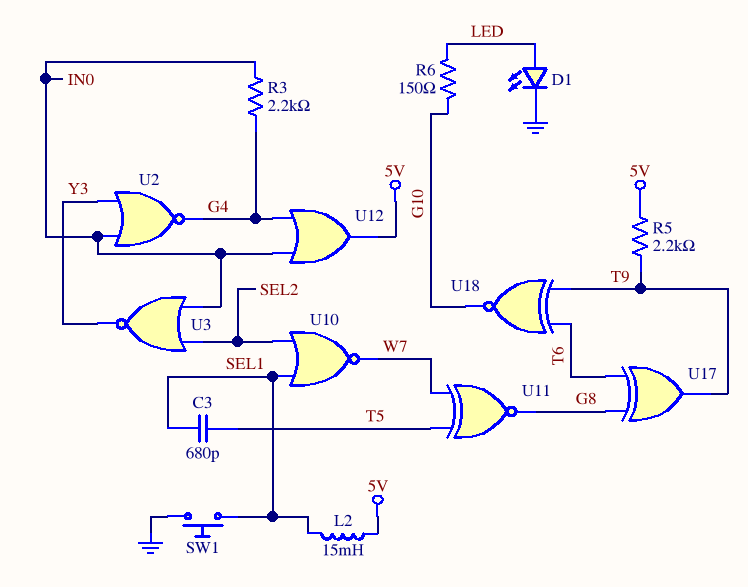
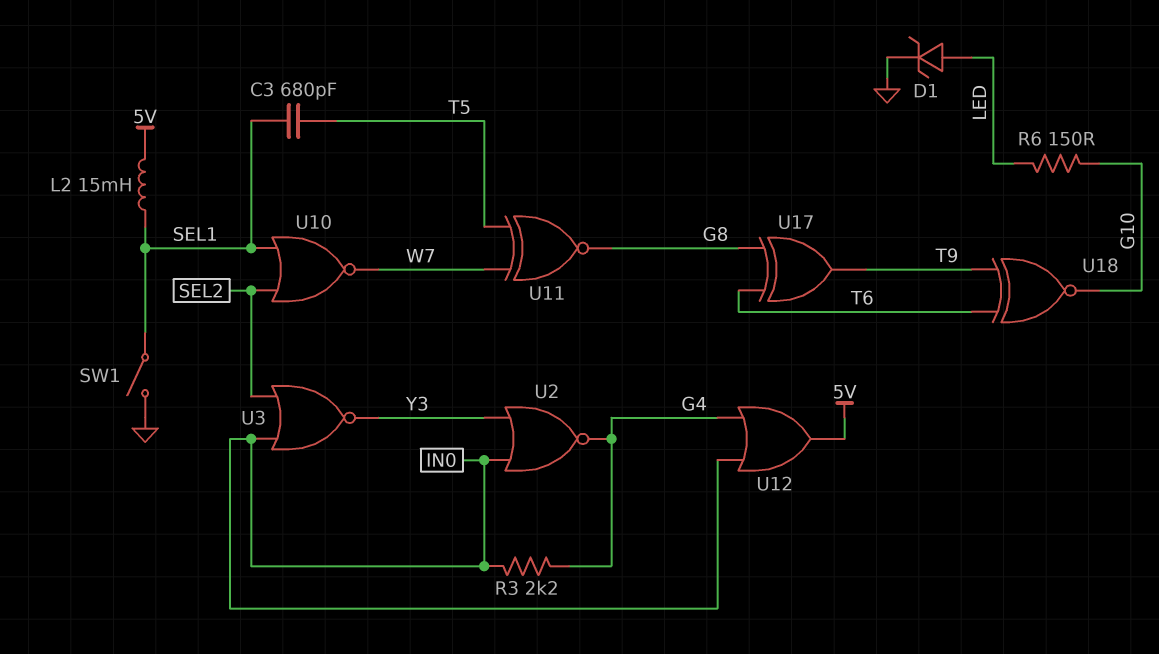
D1: LED (A LED, K GND) -> zener (A LED, K GND)
R5: 2.2k (5V, T9) -> none
SW1: button (GND, SEL1) -> switch (GND, SEL1)

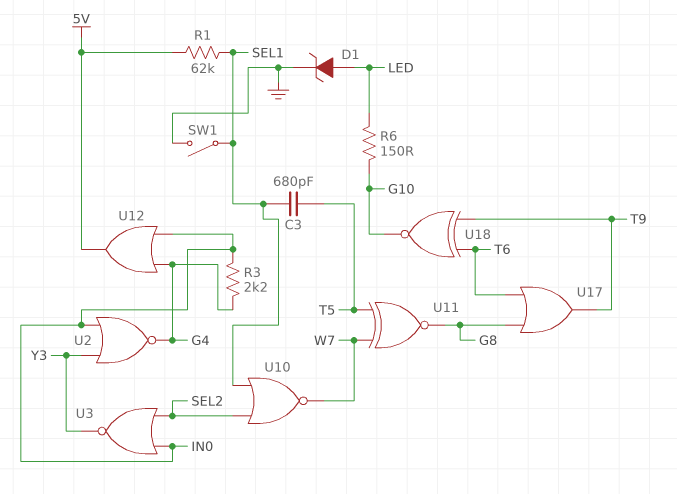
L2: 15mH (5V, SEL1) -> none
R1: none -> 62k (5V, SEL1)
U17: XOR (in G8, in T6, out T9) -> OR (in G8, in T6, out T9)

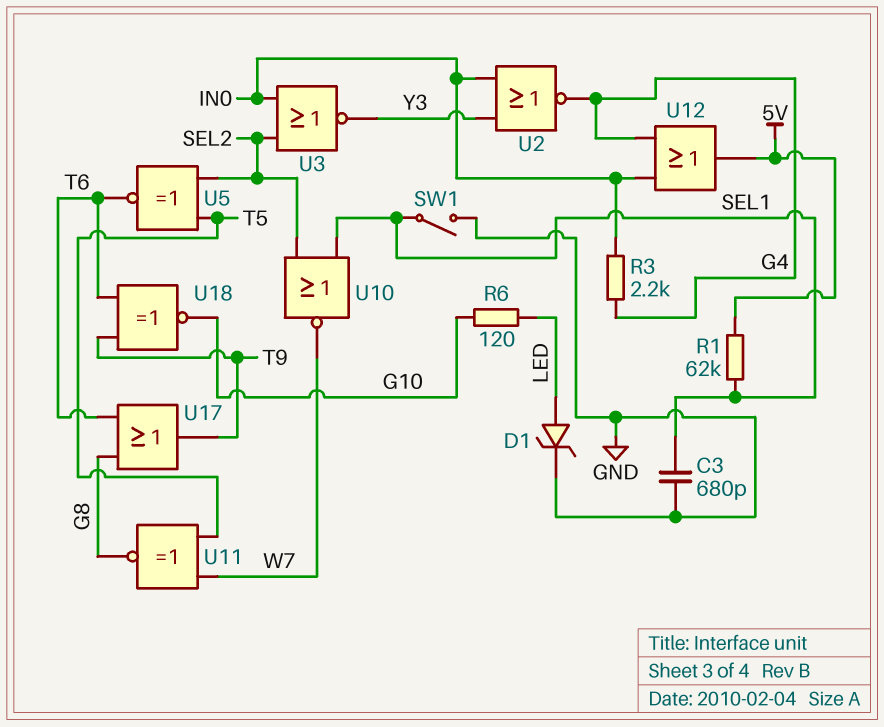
C3: 680pF (SEL1, T5) -> 680pF (GND, SEL1)
R6: 150 (G10, LED) -> 120 (G10, LED)
U5: none -> XNOR (in SEL2, in T5, out T6)

